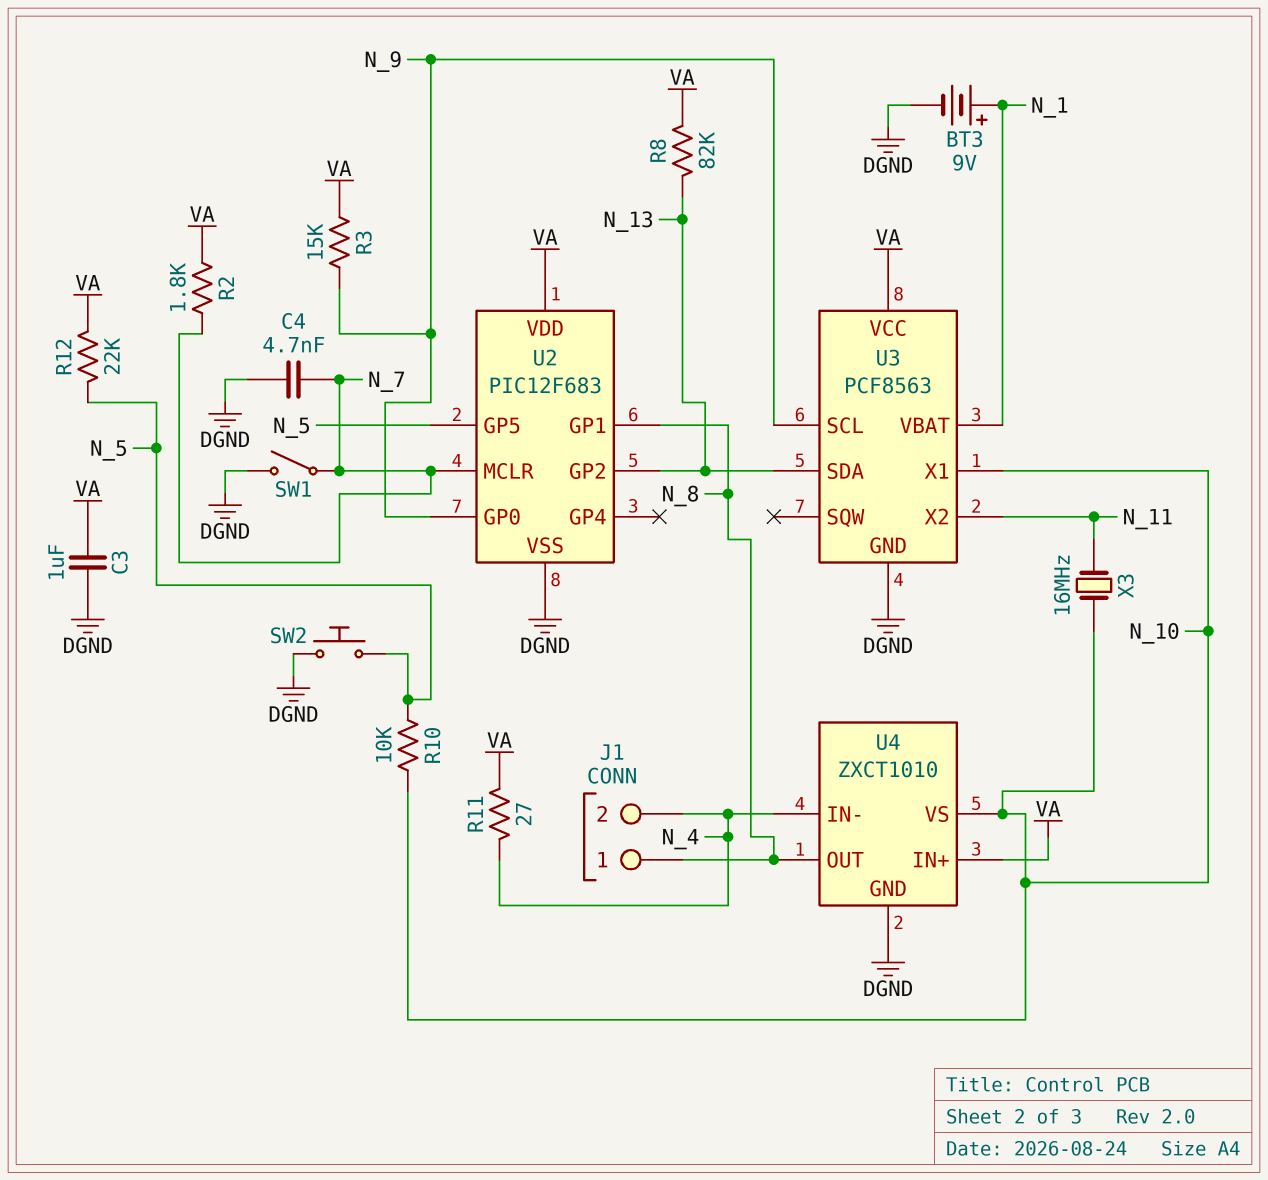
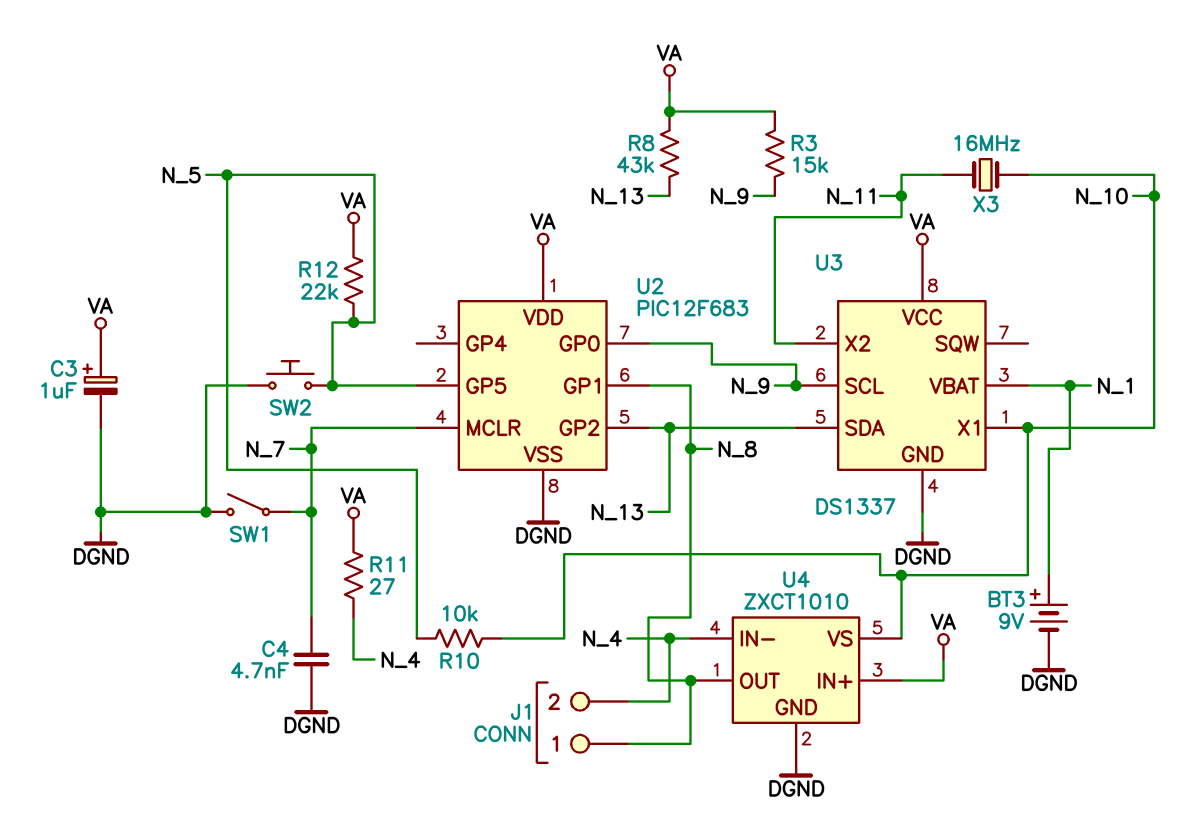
C3: 1uF (DGND, VA) -> 1uF (plus VA, minus DGND)
R2: 1.8k (N_7, VA) -> none
R8: 82k (N_13, VA) -> 43k (N_13, VA)
U3: PCF8563 -> DS1337

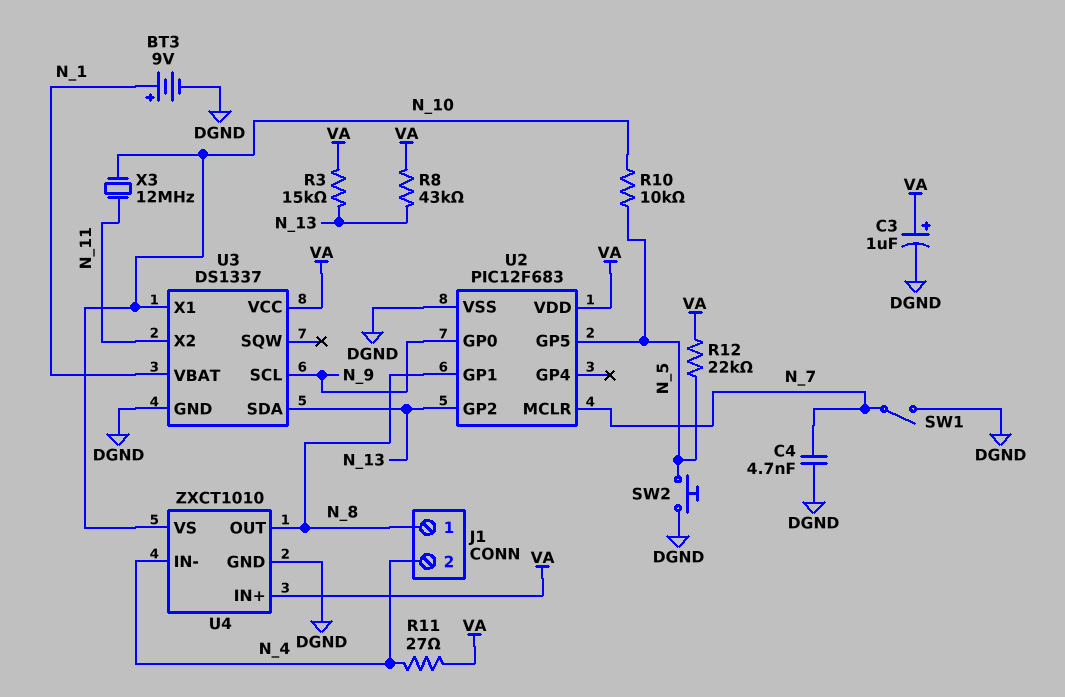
R3: 15k (N_9, VA) -> 15k (N_13, VA)
X3: 16MHz (N_10, N_11) -> 12MHz (N_10, N_11)

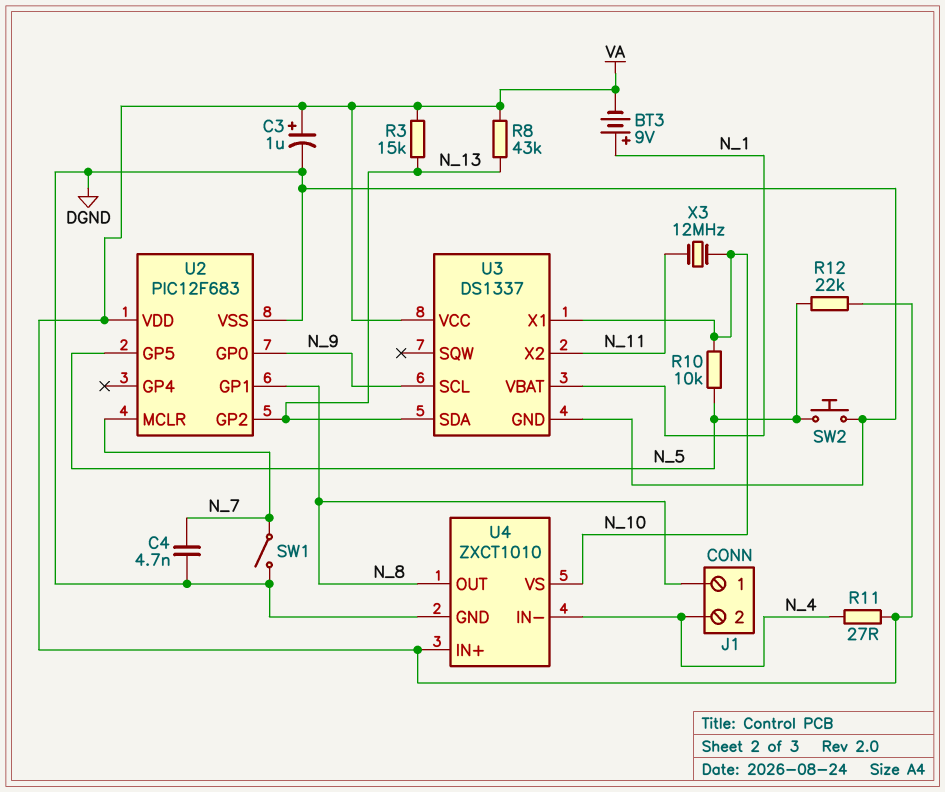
BT3: 9V (plus N_1, minus DGND) -> 9V (plus N_1, minus VA)

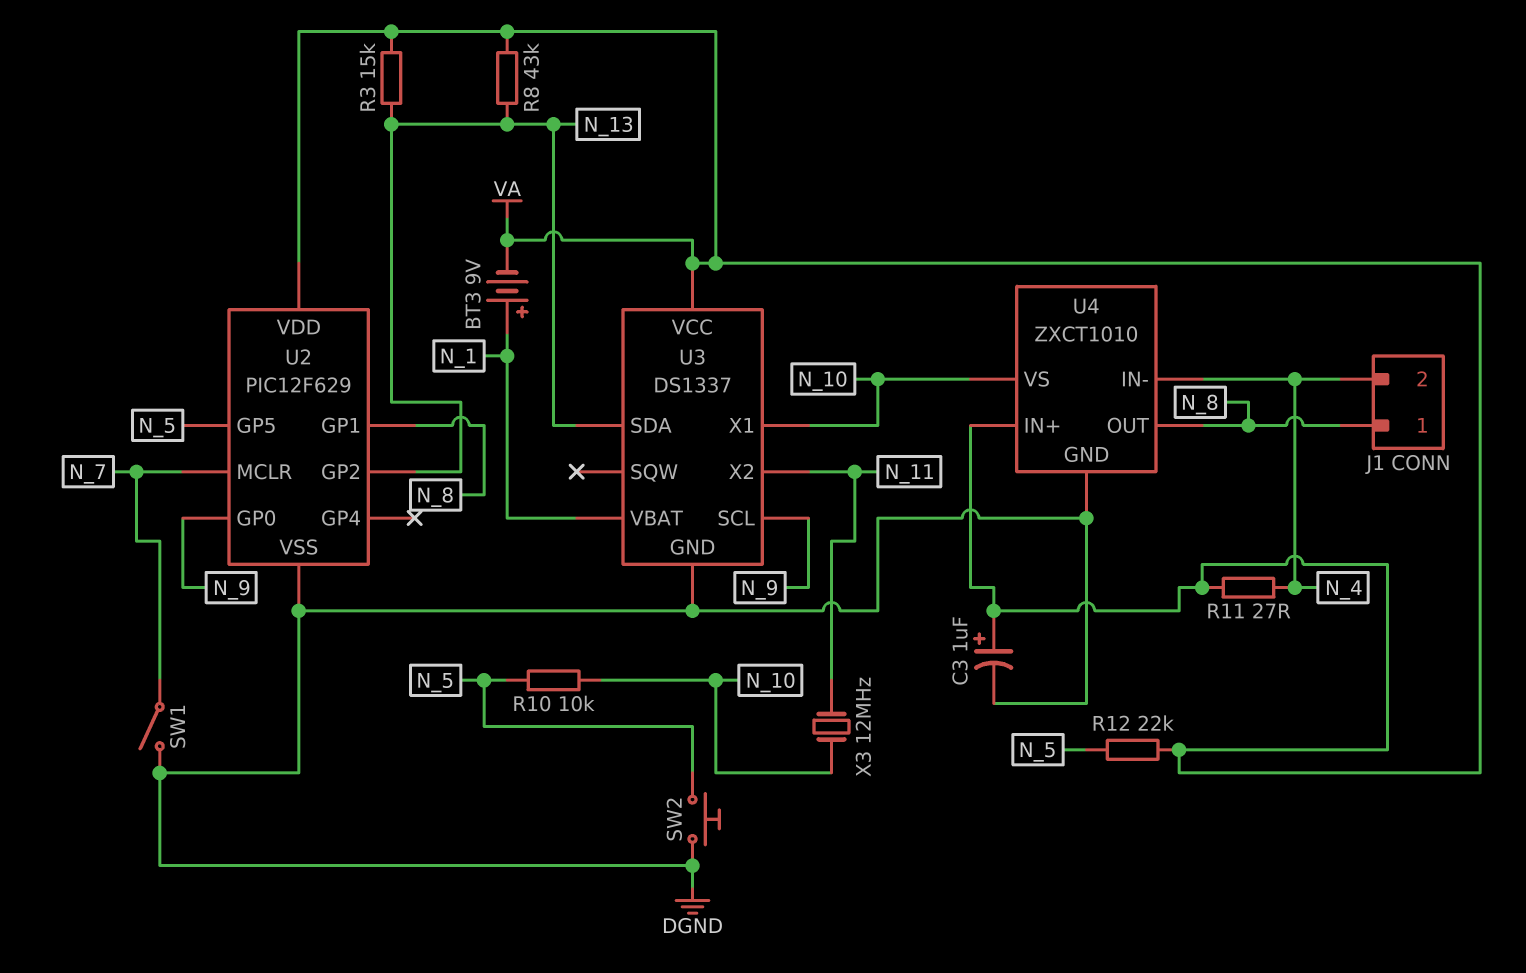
C4: 4.7nF (DGND, N_7) -> none
U2: PIC12F683 -> PIC12F629

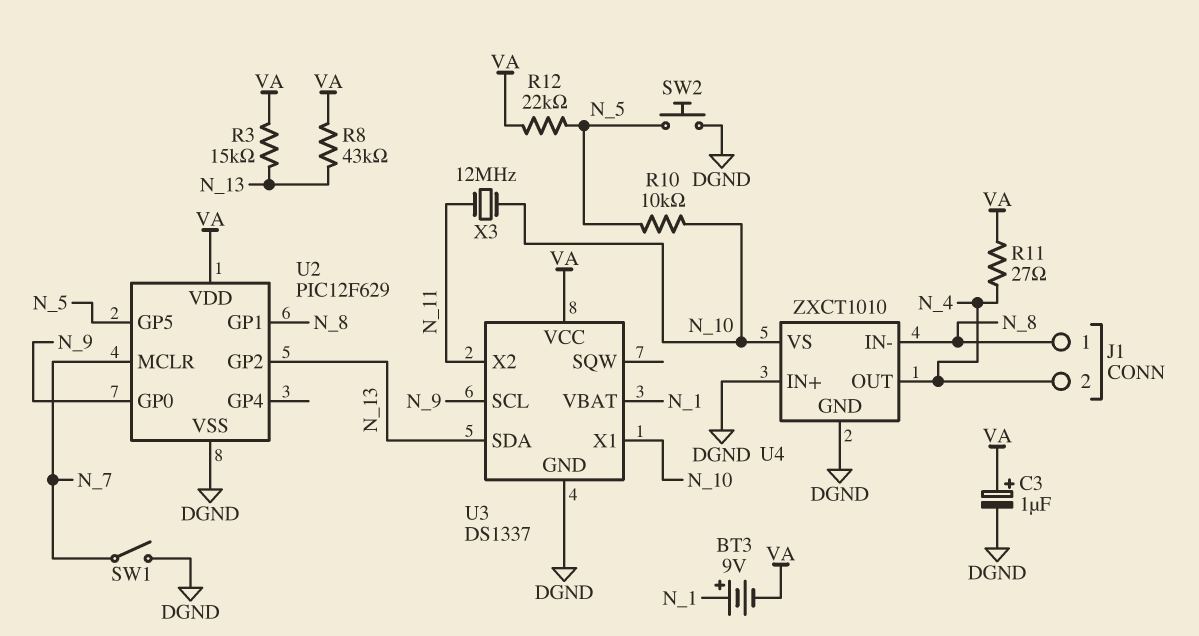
U4 pin IN+: VA -> DGND
U4 pin IN-: N_4 -> N_8
U4 pin OUT: N_8 -> N_4

